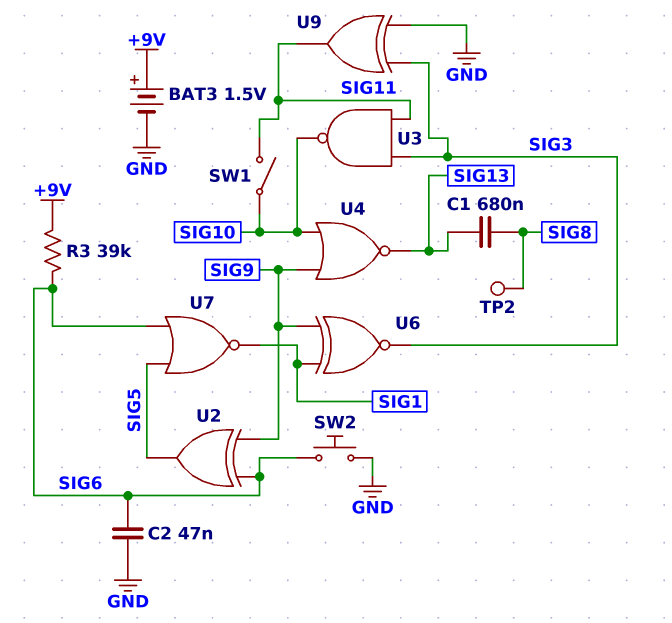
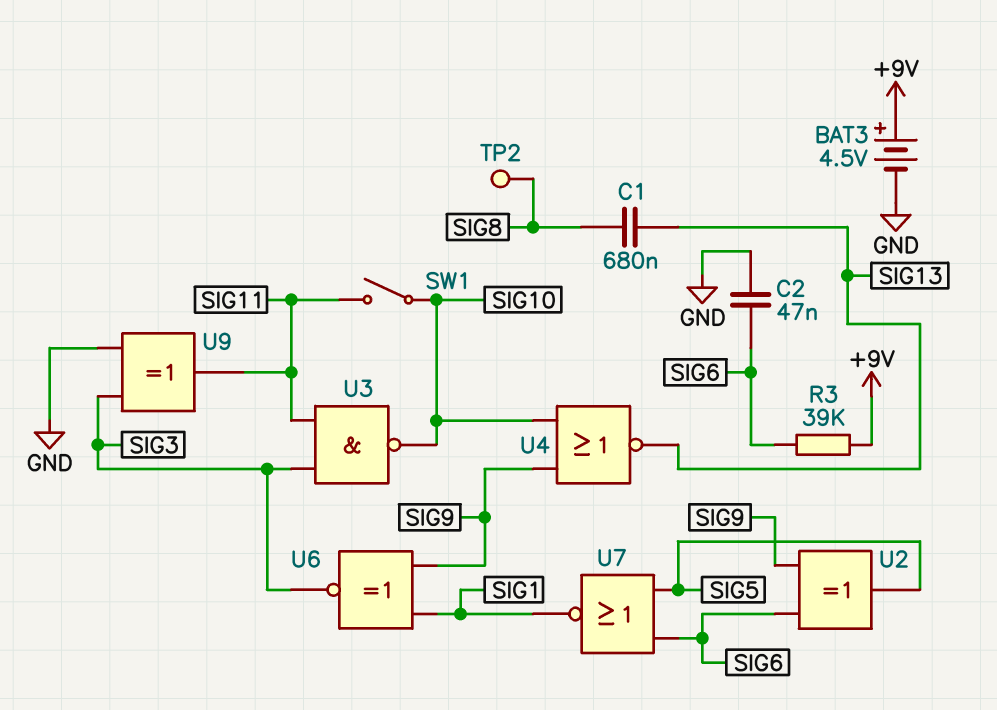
BAT3: 1.5V (plus +9V, minus GND) -> 4.5V (plus +9V, minus GND)
SW2: button (GND, SIG6) -> none

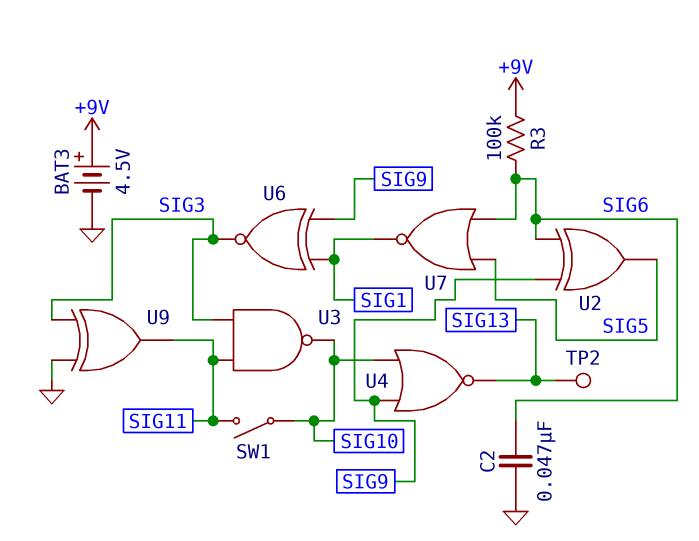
C1: 680nF (SIG8, SIG13) -> none
R3: 39k (+9V, SIG6) -> 100k (+9V, SIG6)
TP2: test point (SIG8) -> test point (SIG13)

